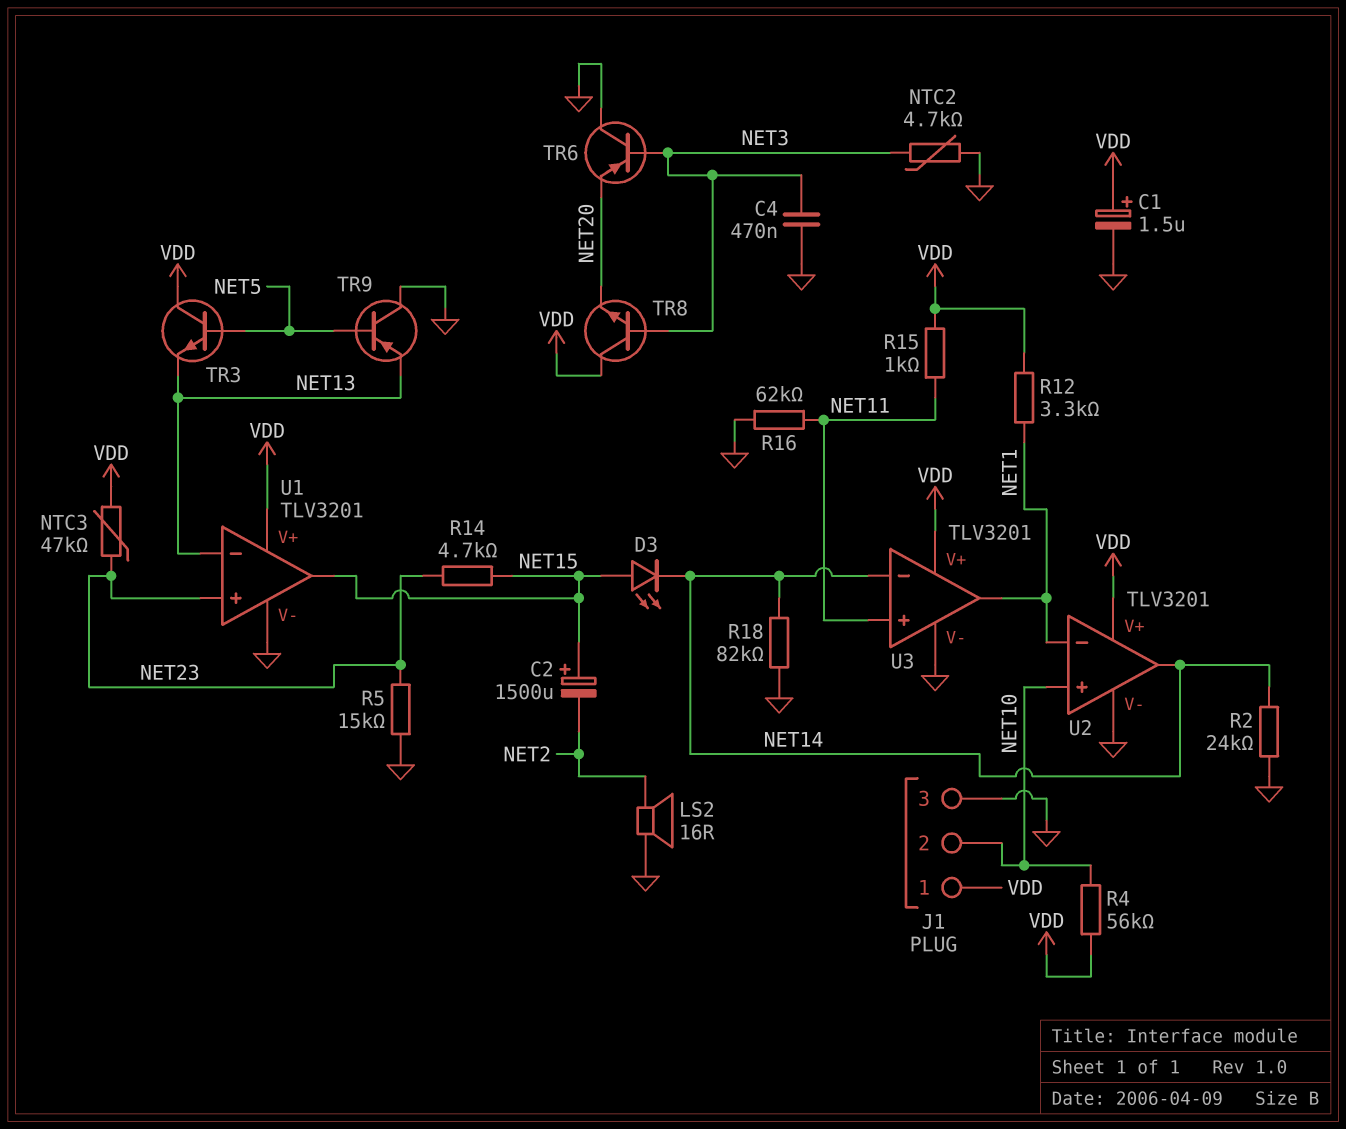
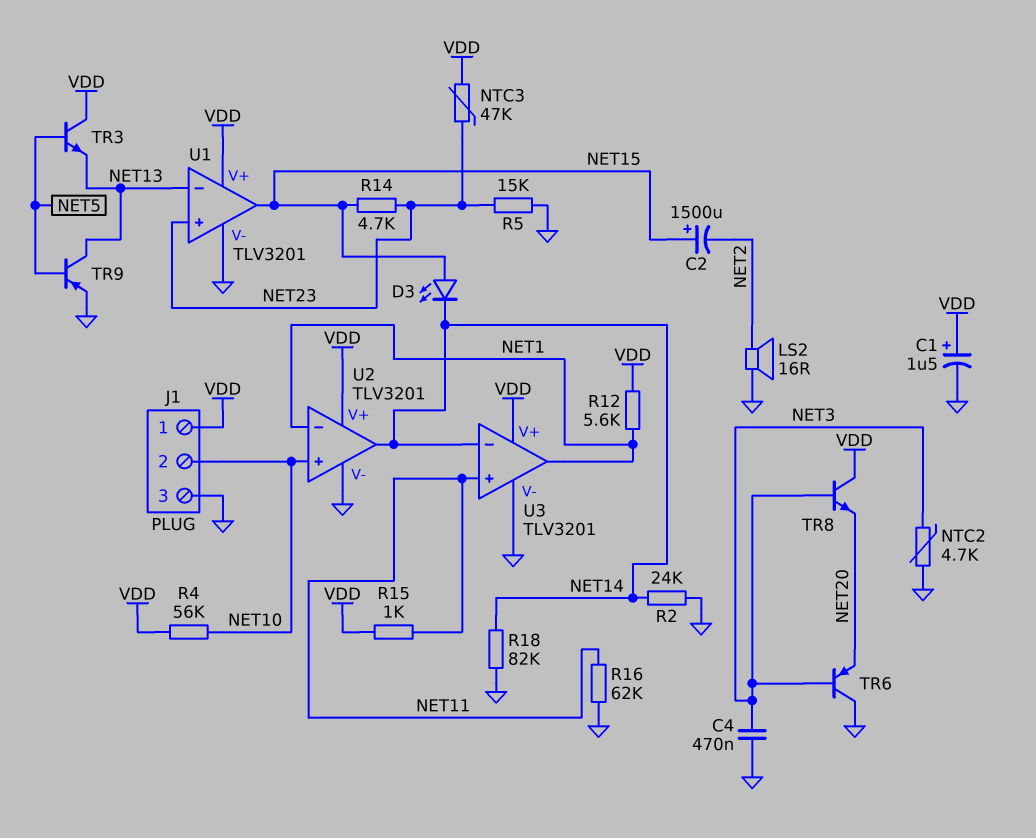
R12: 3.3k (NET1, VDD) -> 5.6k (NET1, VDD)
TR9: PNP (B NET5, C GND, E NET13) -> PNP (B NET5, C NET13, E GND)

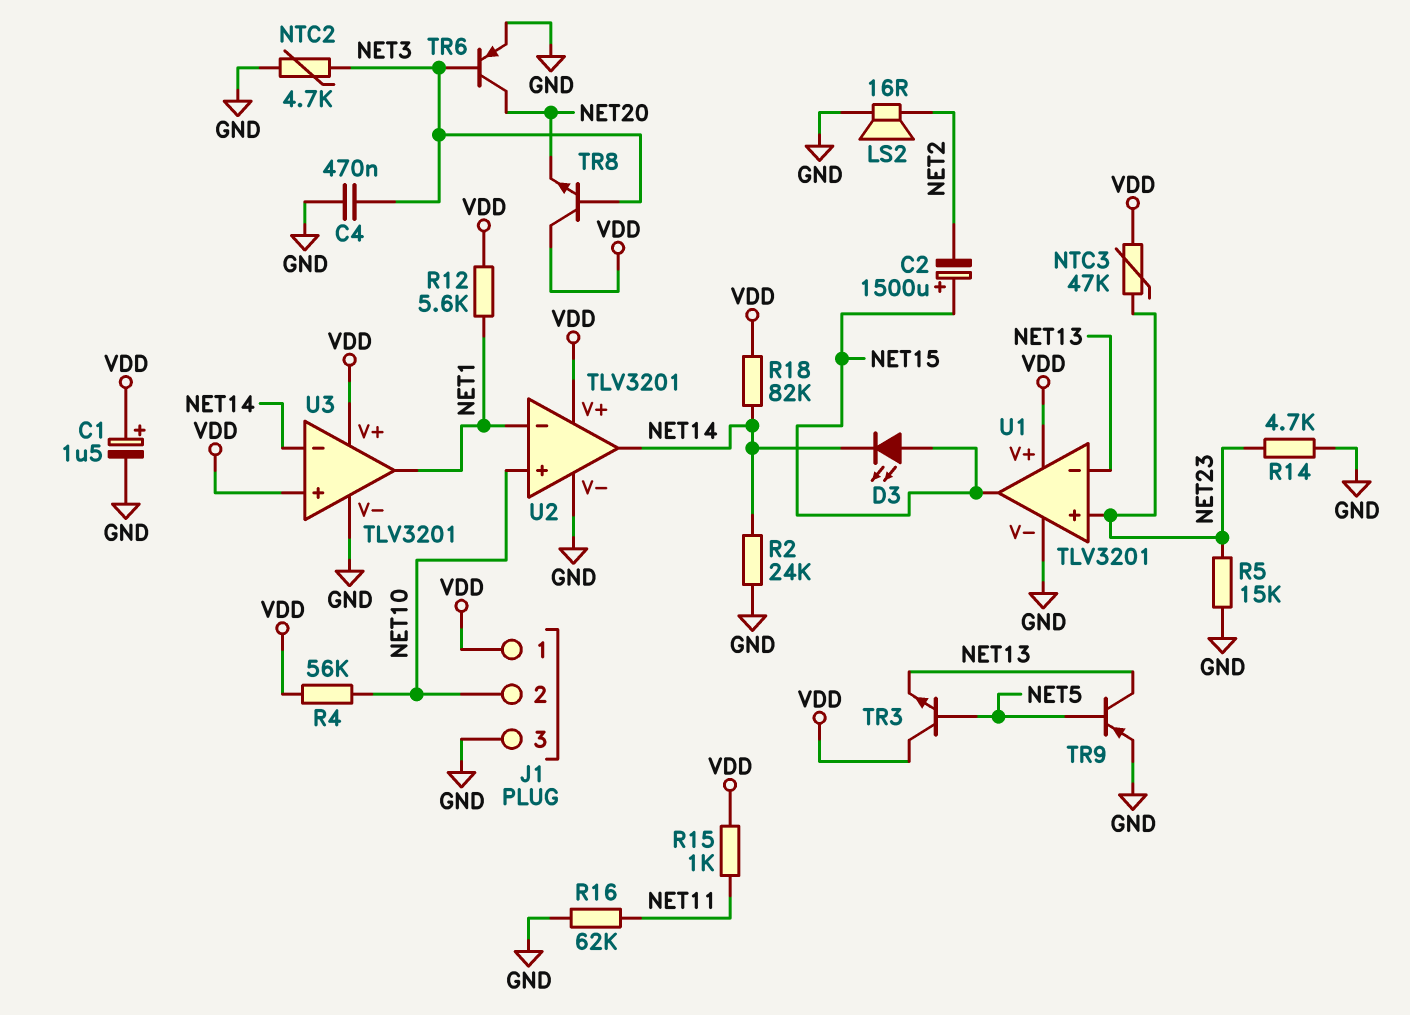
R14: 4.7k (NET15, NET23) -> 4.7k (GND, NET23)
R18: 82k (GND, NET14) -> 82k (NET14, VDD)
TR6: PNP (B NET3, C GND, E NET20) -> PNP (B NET3, C NET20, E GND)
U3 pin in+: NET11 -> VDD

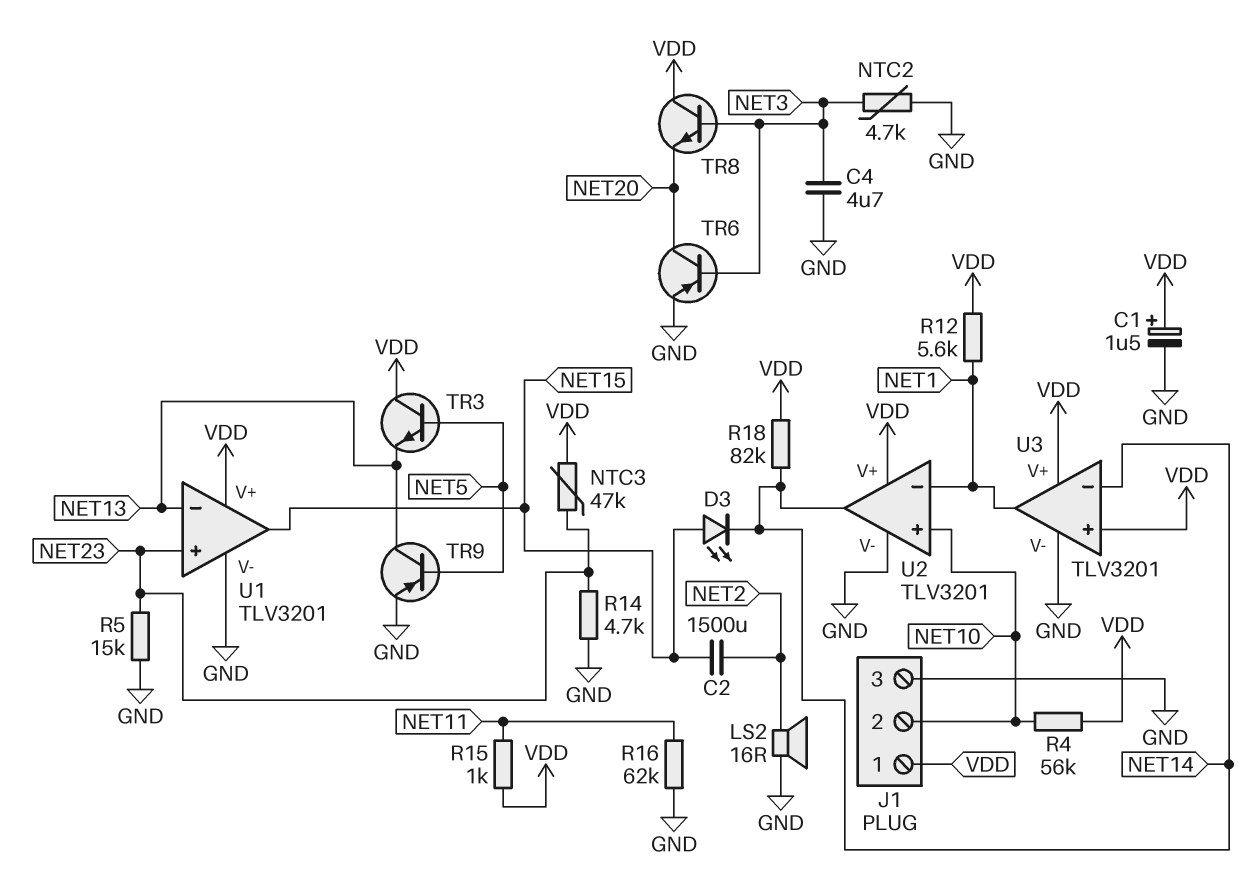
C2: 1500uF (plus NET15, minus NET2) -> 1500uF (NET2, NET15)
C4: 470nF (GND, NET3) -> 4.7uF (GND, NET3)
R2: 24k (GND, NET14) -> none

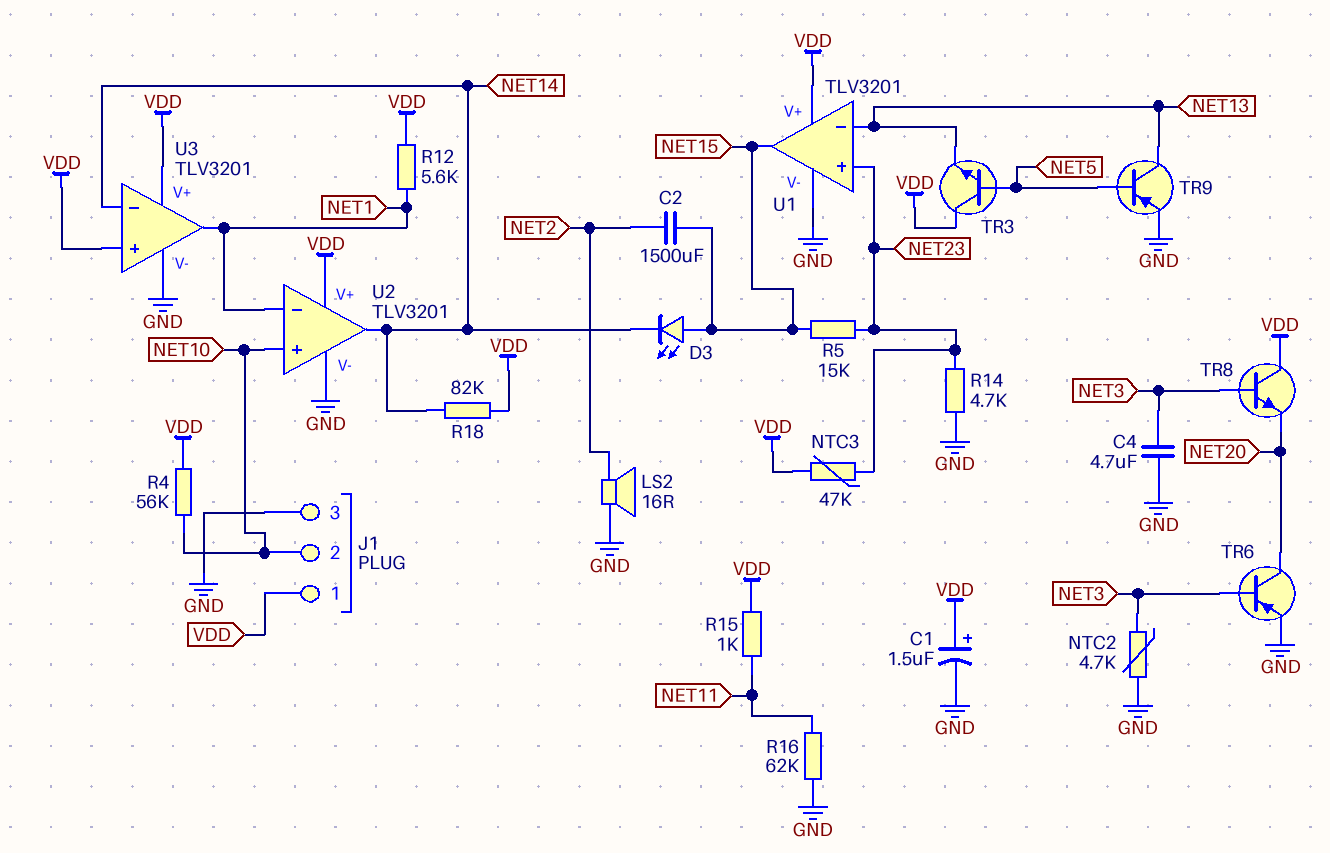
R5: 15k (GND, NET23) -> 15k (NET15, NET23)

